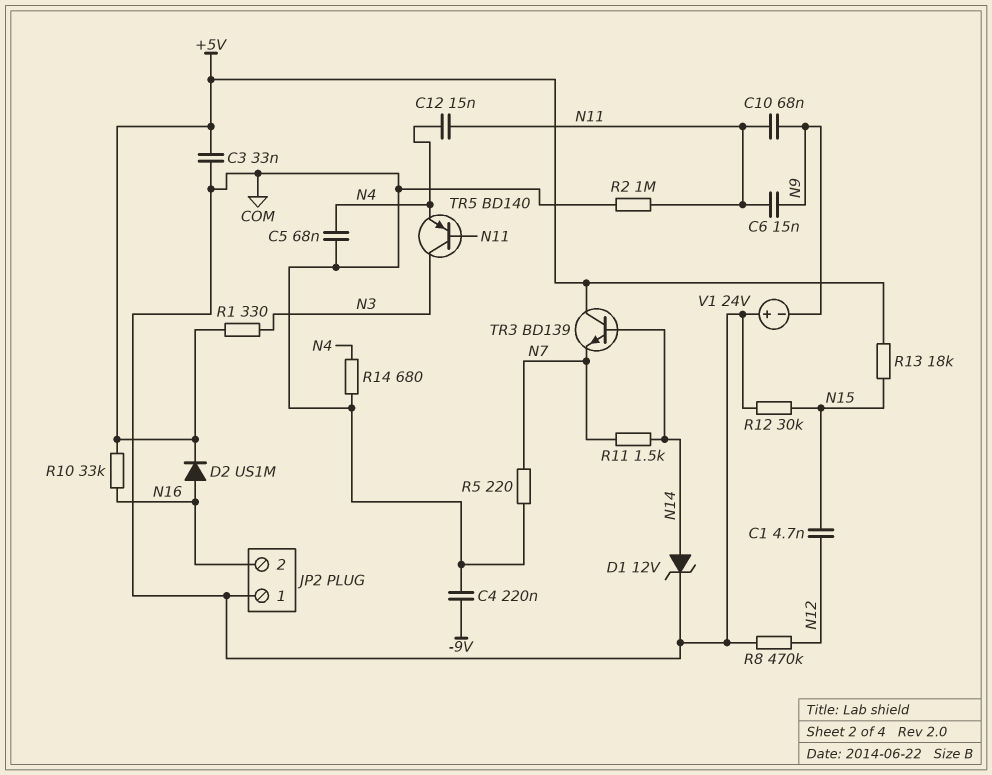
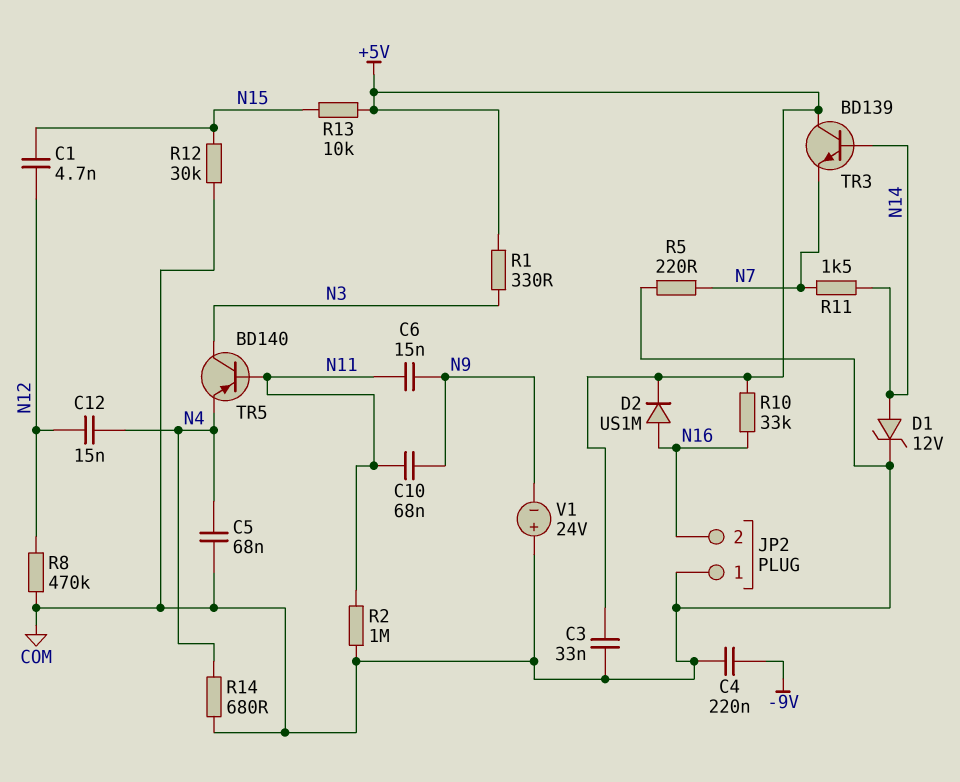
C12: 15nF (N4, N11) -> 15nF (N4, N12)
R13: 18k (+5V, N15) -> 10k (+5V, N15)

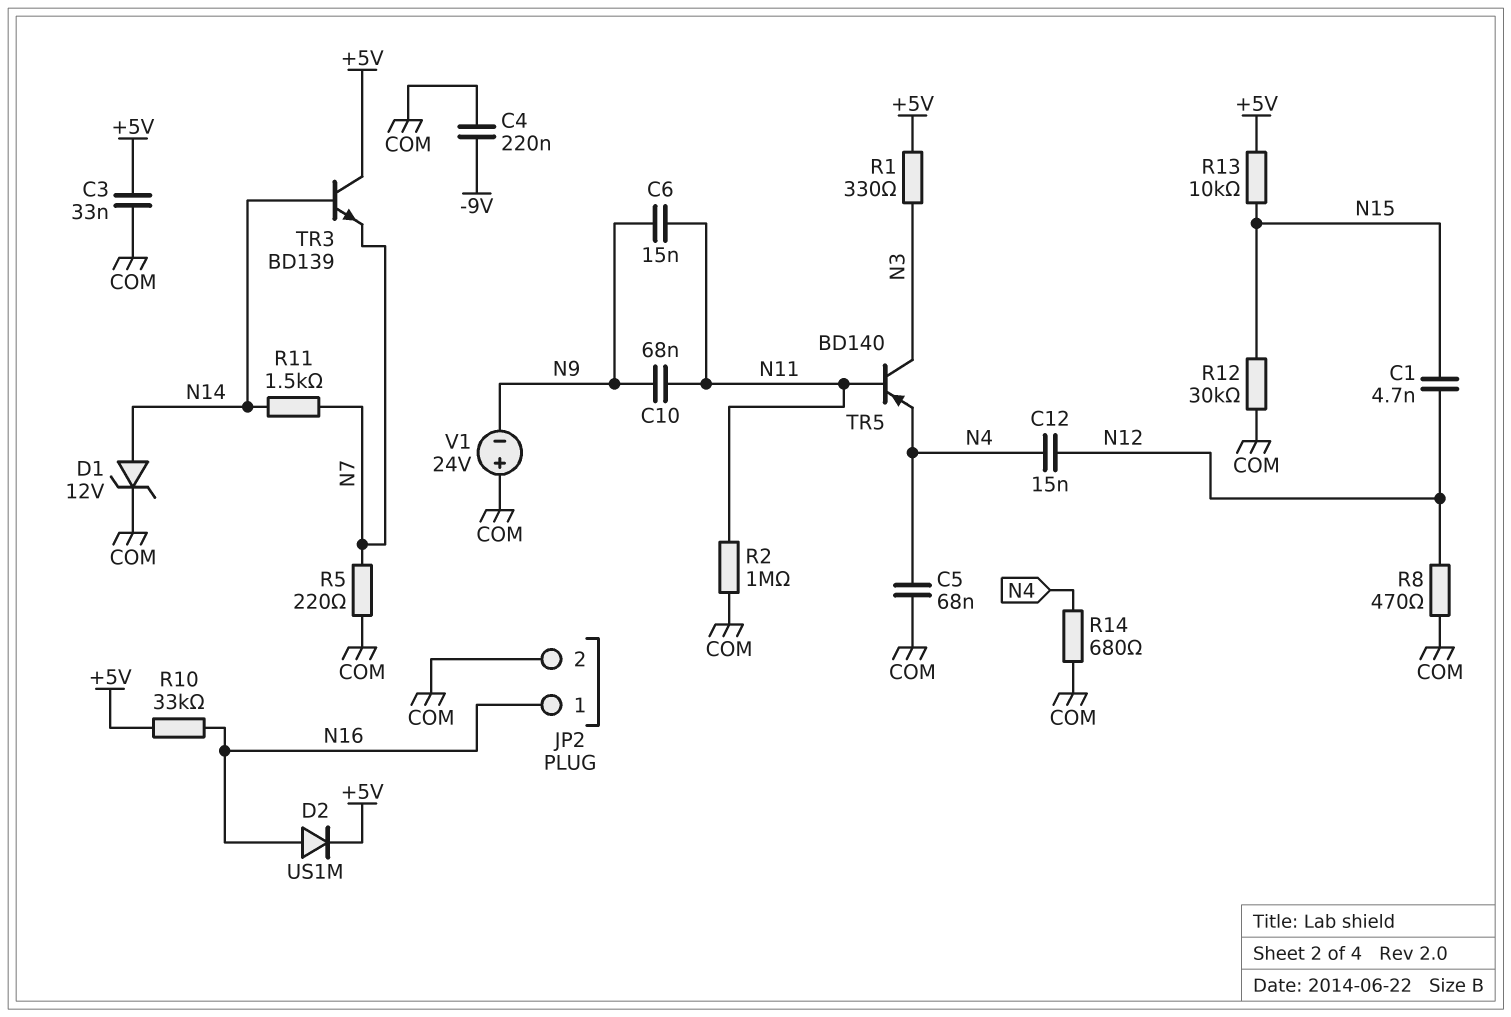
JP2 pin 1: COM -> N16
JP2 pin 2: N16 -> COM
R8: 470k (COM, N12) -> 470 (COM, N12)

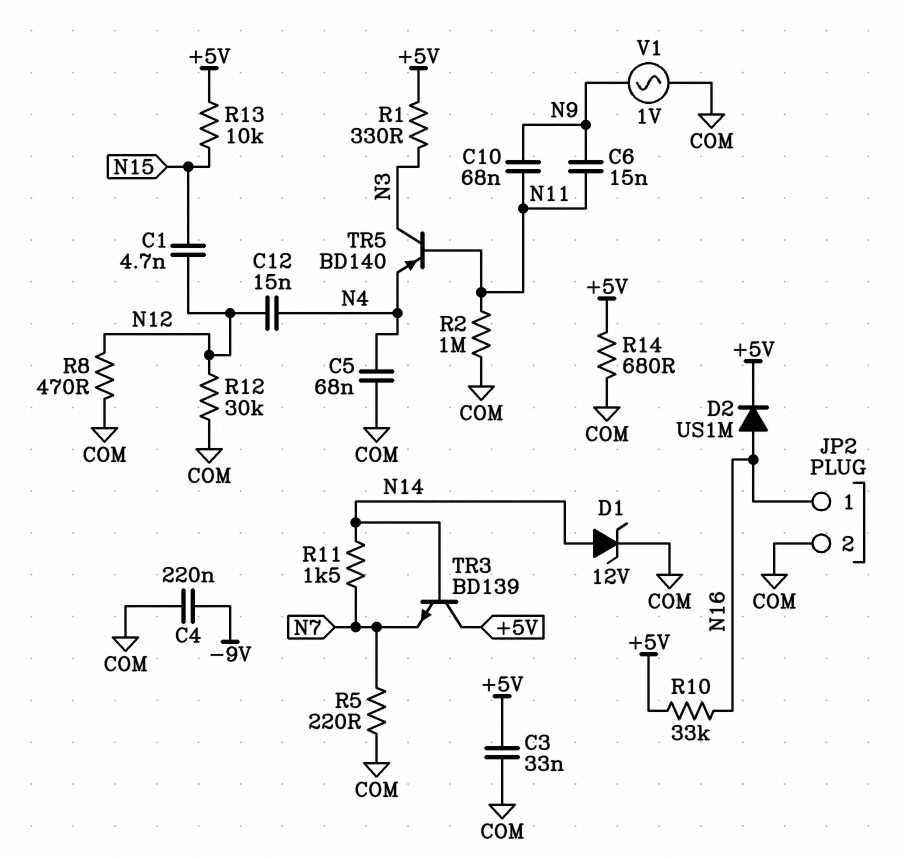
R12: 30k (COM, N15) -> 30k (COM, N12)
R14: 680 (COM, N4) -> 680 (+5V, COM)
V1: 24V (plus COM, minus N9) -> AC 1V (COM, N9)

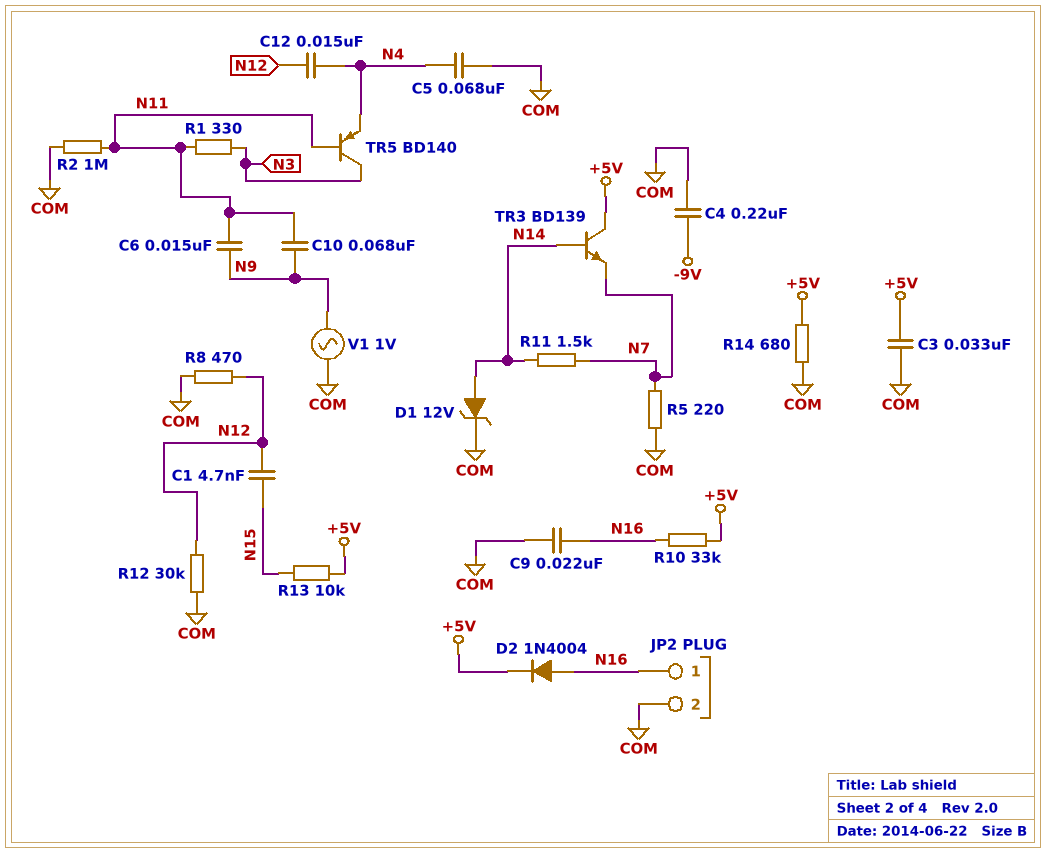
C9: none -> 22nF (COM, N16)
D2: diode US1M (A N16, K +5V) -> diode 1N4004 (A N16, K +5V)
R1: 330 (+5V, N3) -> 330 (N3, N11)

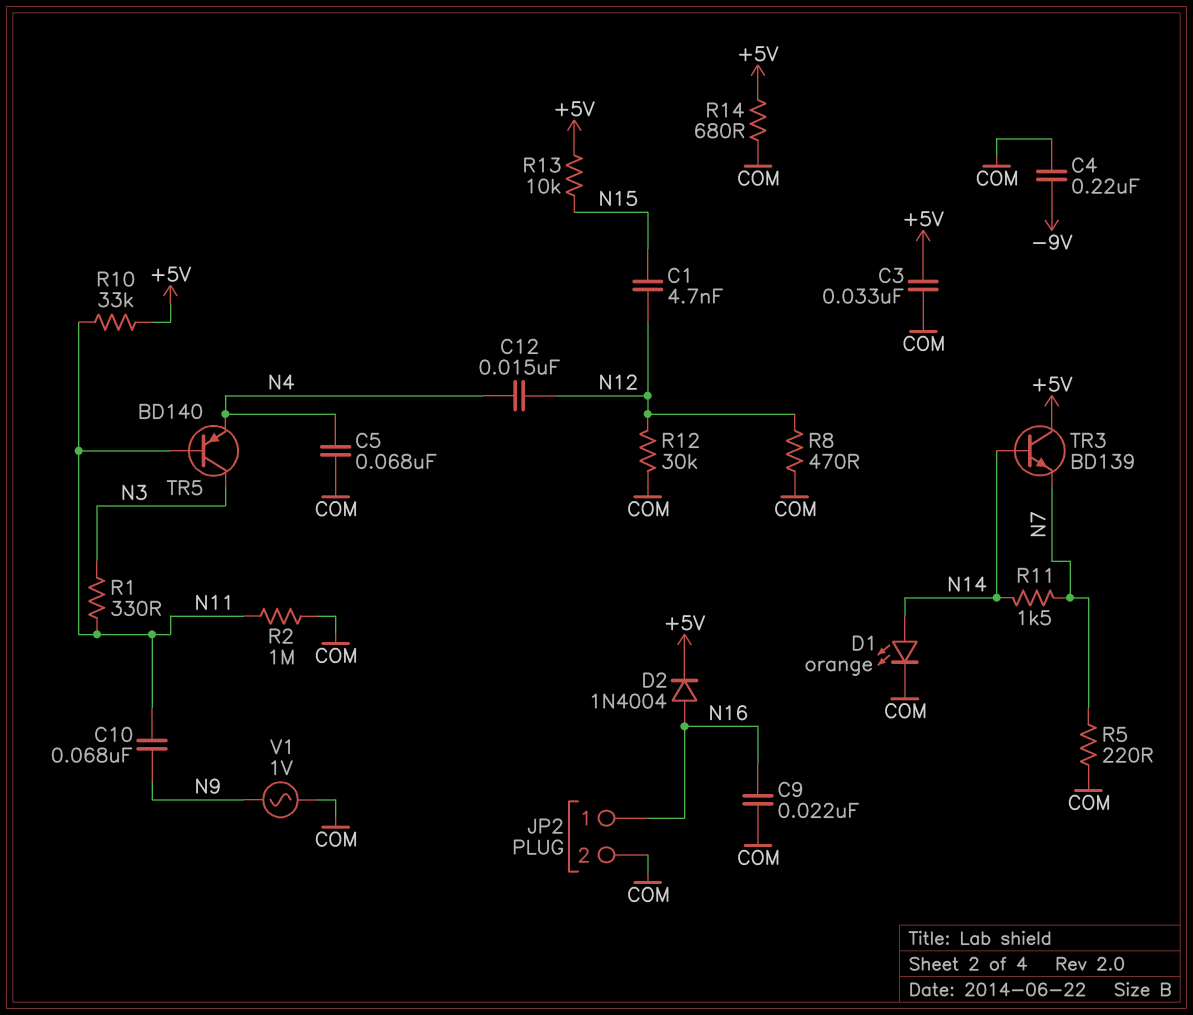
C6: 15nF (N9, N11) -> none
D1: zener 12V (A N14, K COM) -> LED orange (A N14, K COM)
R10: 33k (+5V, N16) -> 33k (+5V, N11)

